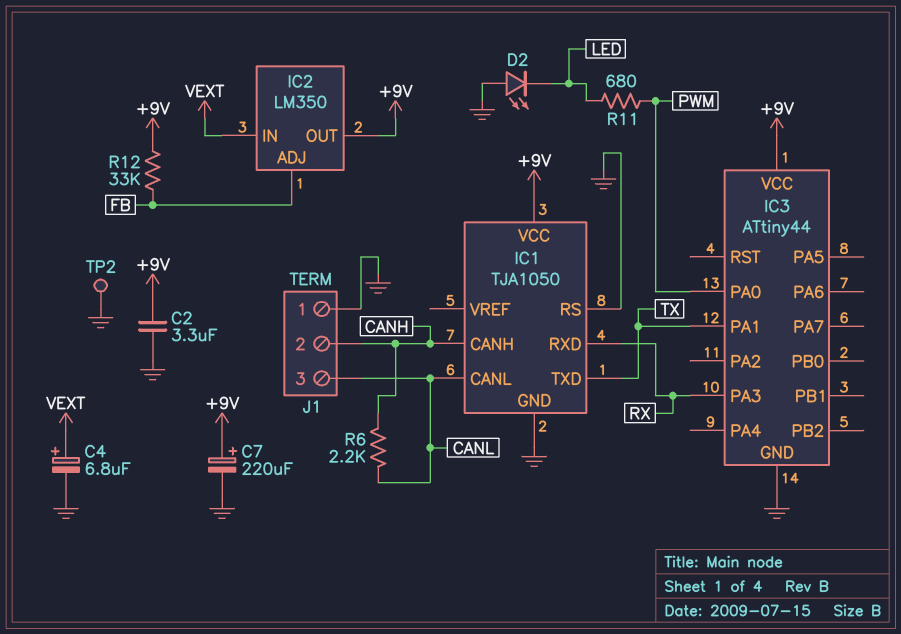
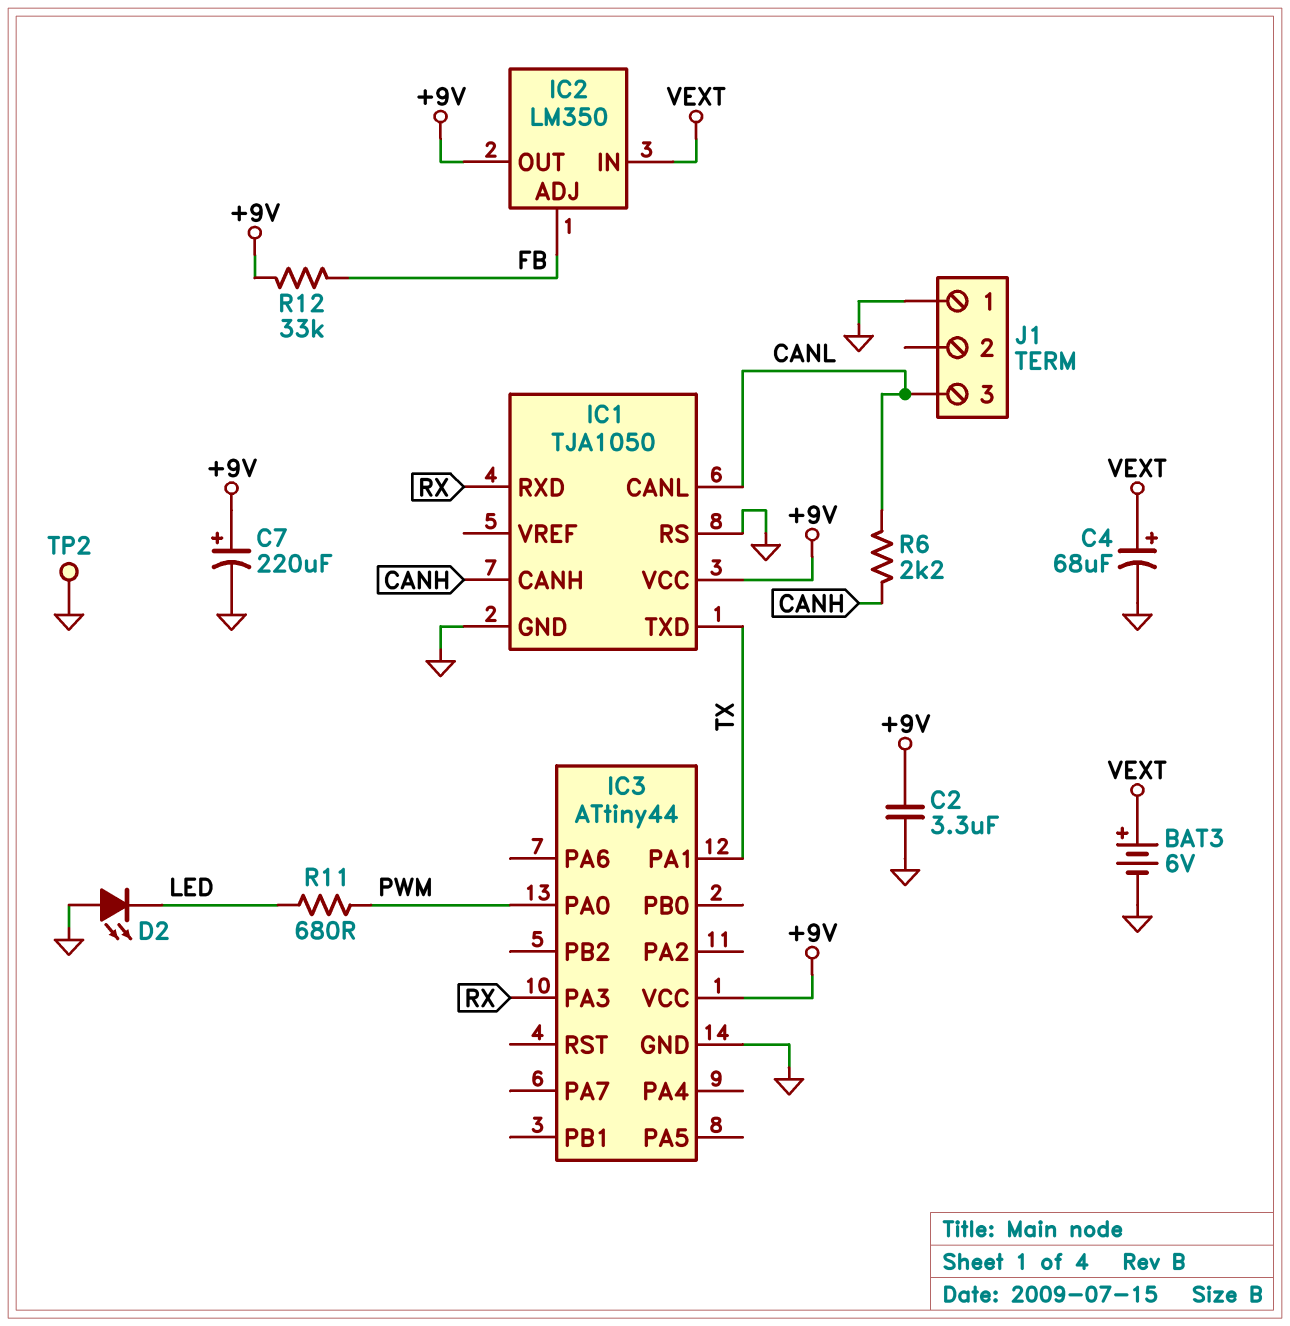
BAT3: none -> 6V (plus VEXT, minus GND)
C4: 6.8uF (plus VEXT, minus GND) -> 68uF (plus VEXT, minus GND)
J1 pin 2: CANH -> none

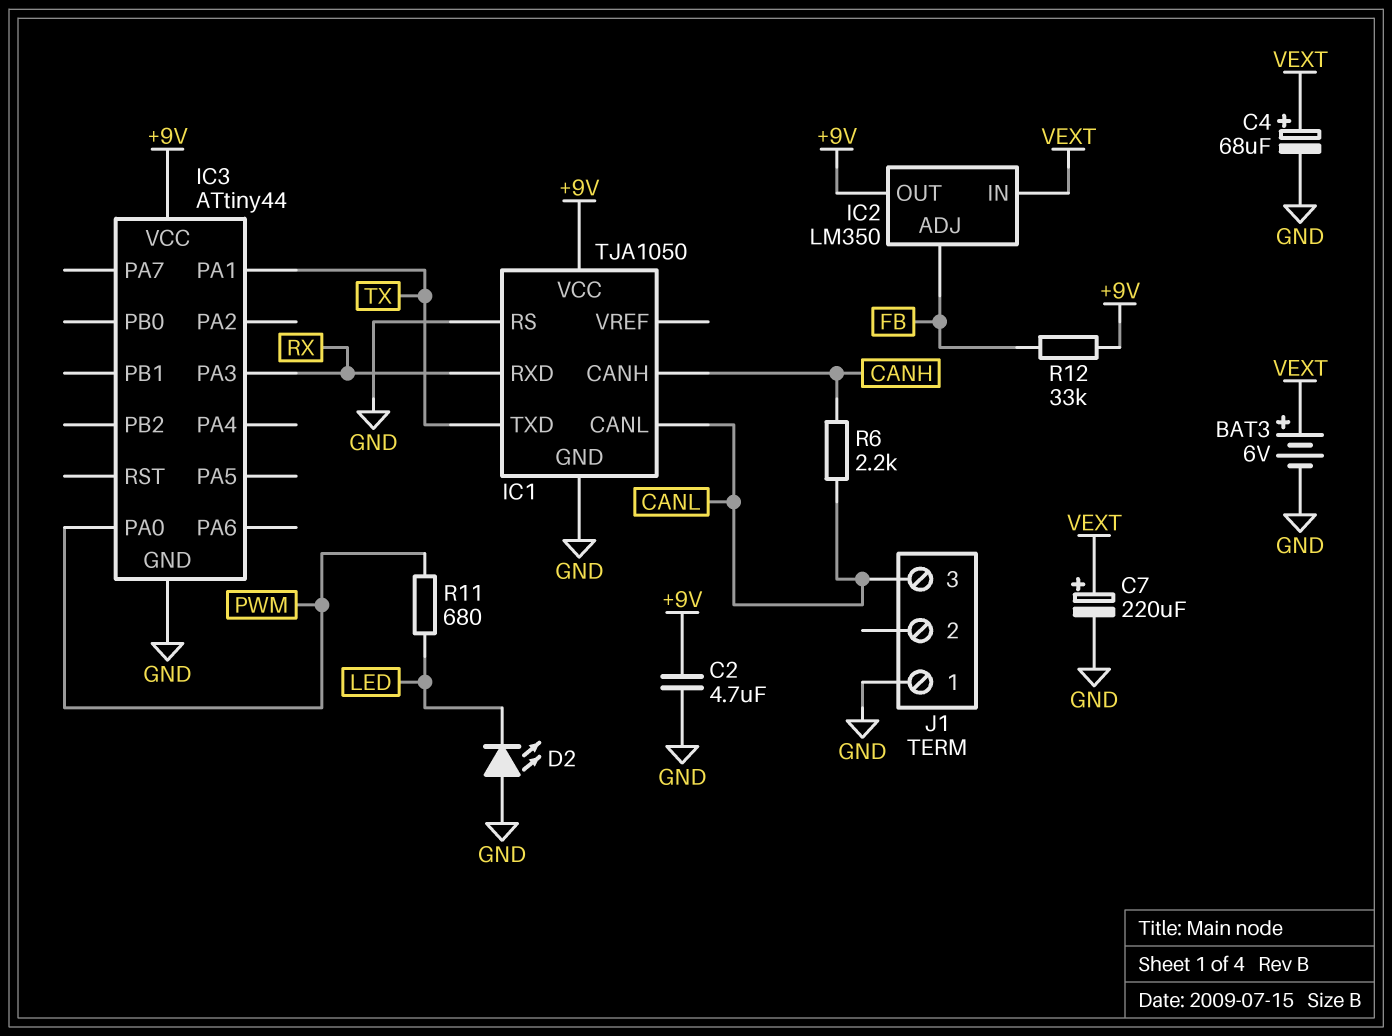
C2: 3.3uF (+9V, GND) -> 4.7uF (+9V, GND)
C7: 220uF (plus +9V, minus GND) -> 220uF (plus VEXT, minus GND)
TP2: test point (GND) -> none

